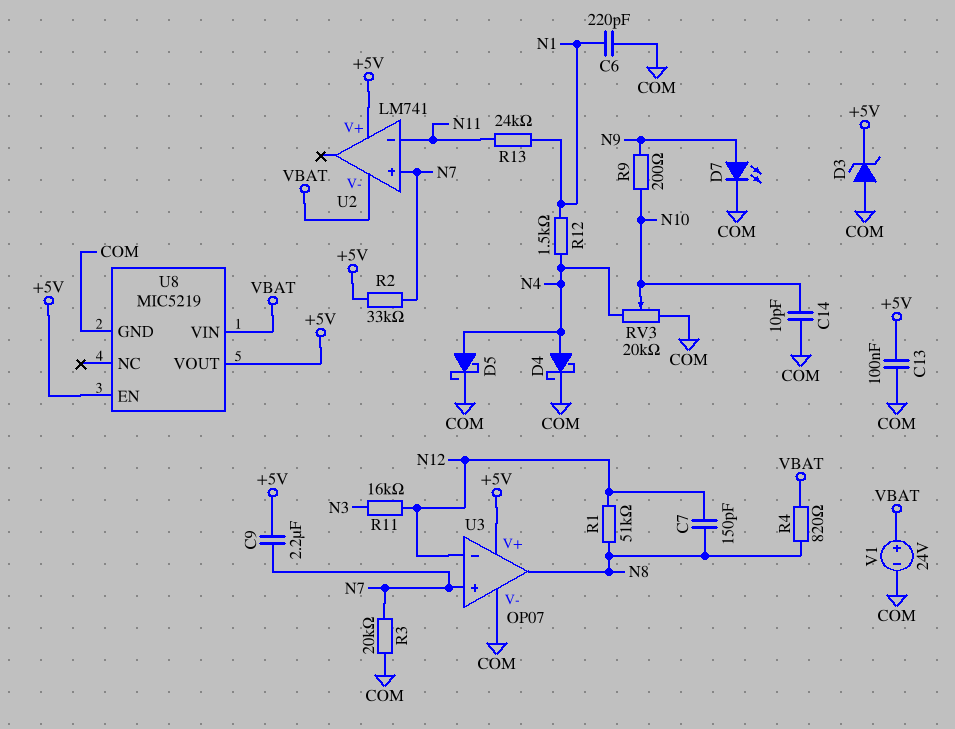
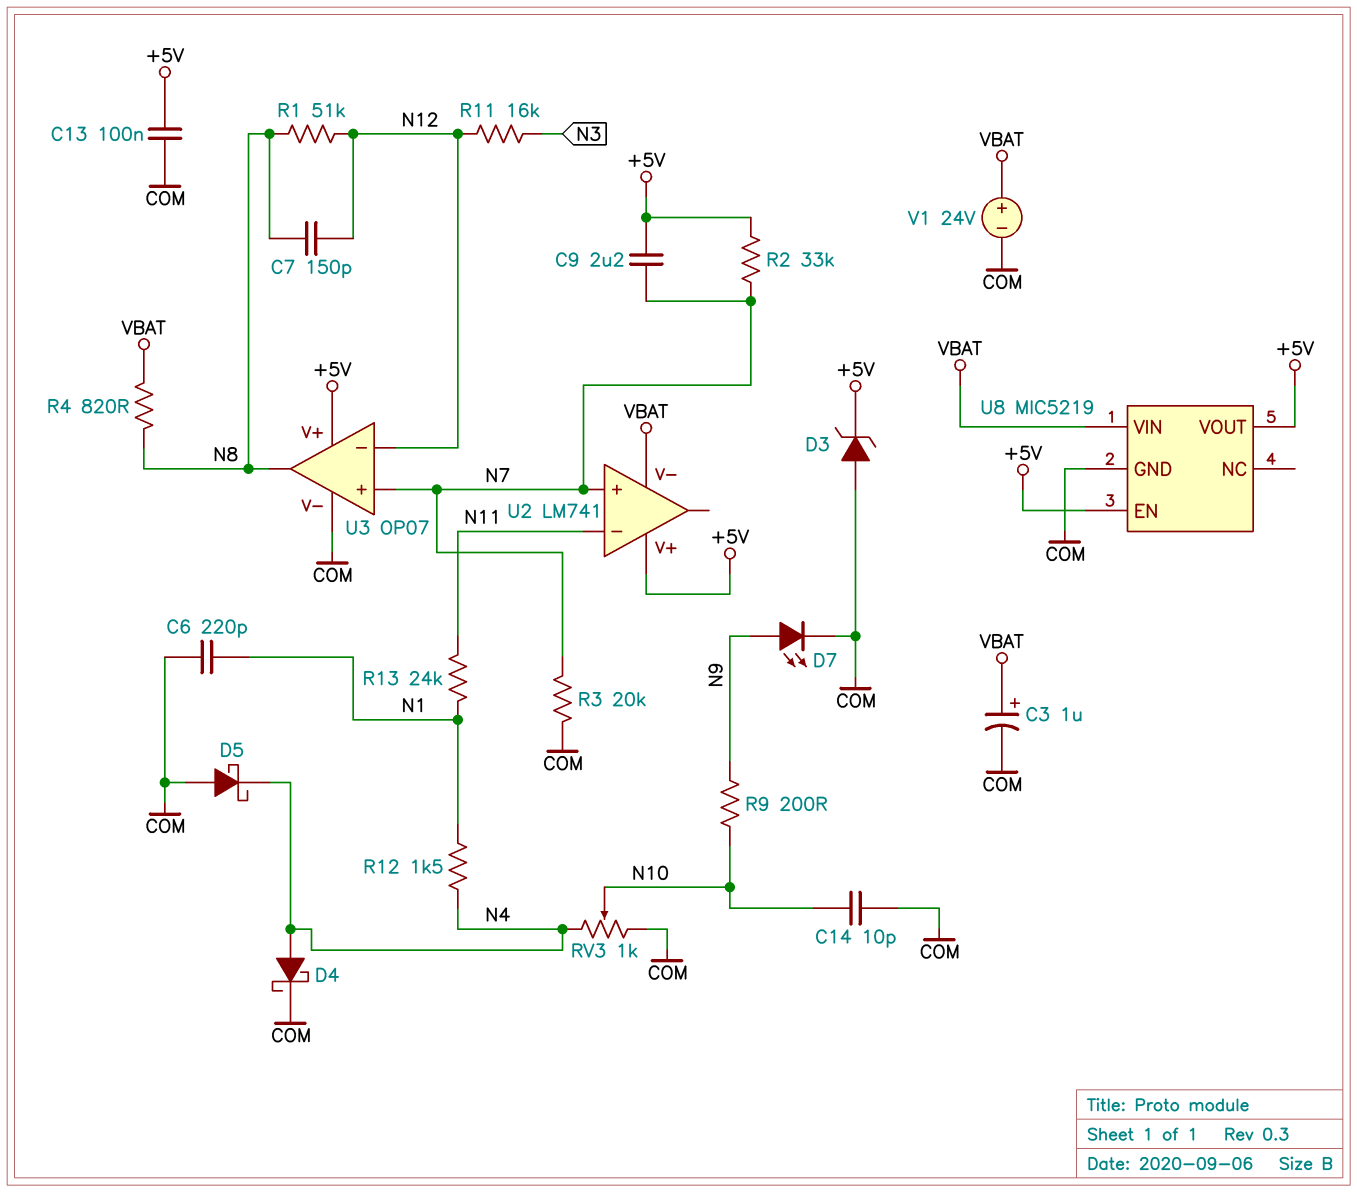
C3: none -> 1uF (plus VBAT, minus COM)
D5: schottky (A N4, K COM) -> schottky (A COM, K N4)
RV3: 20k (COM, N4, wiper N10) -> 1k (COM, N4, wiper N10)

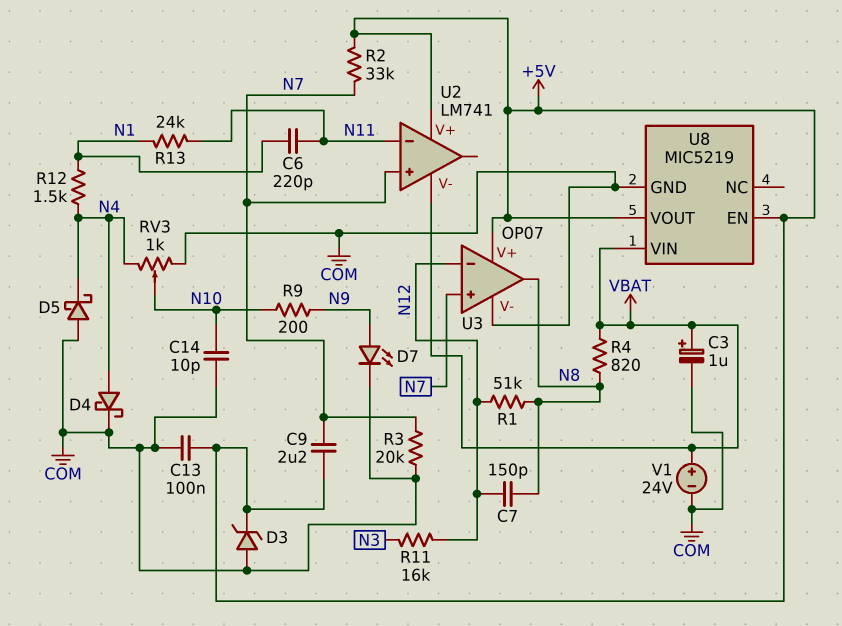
C6: 220pF (COM, N1) -> 220pF (N1, N11)

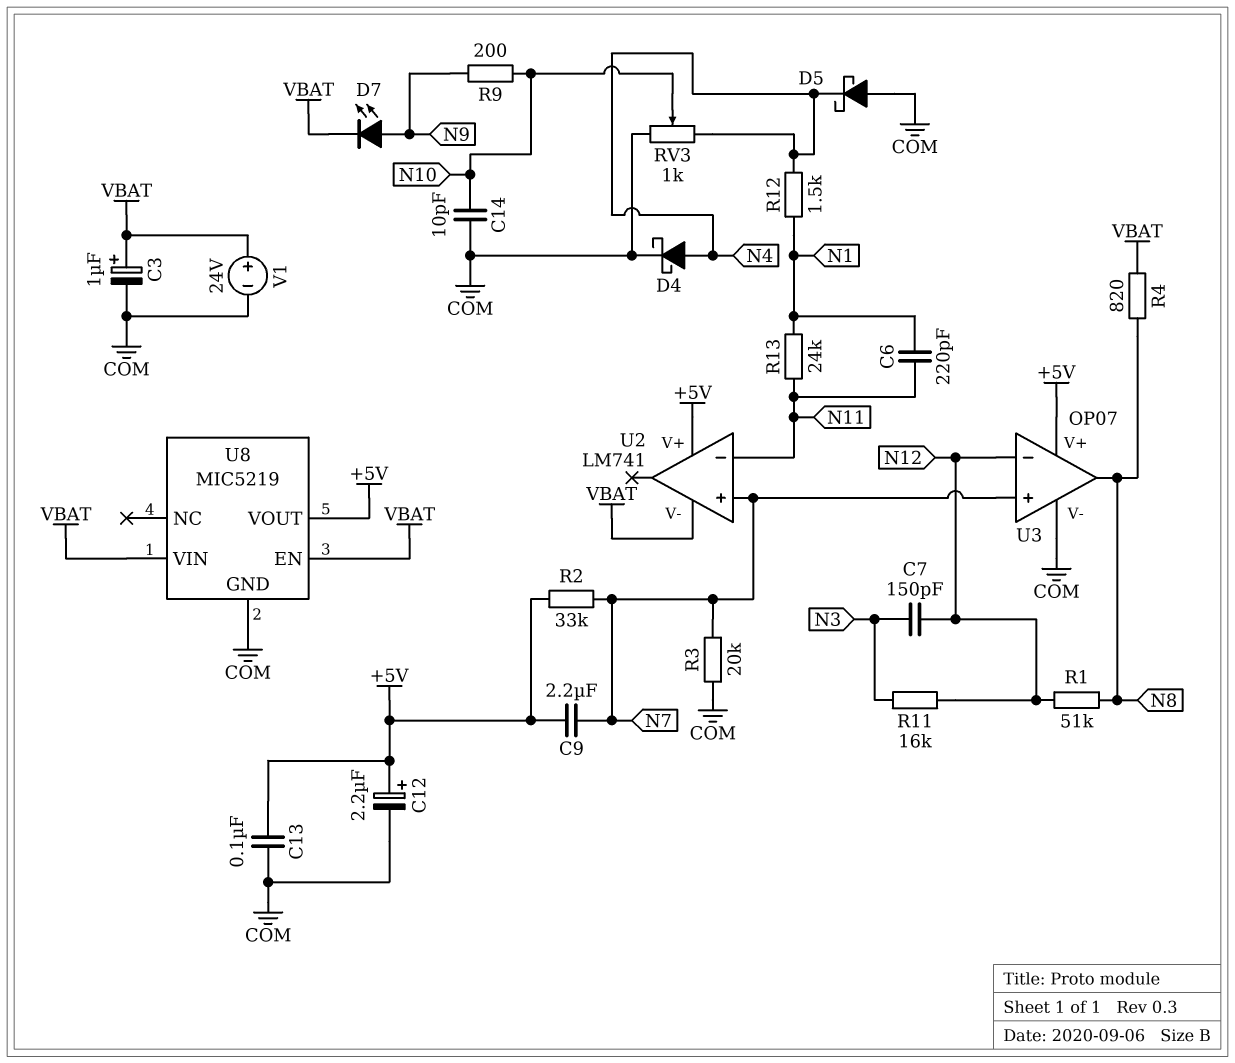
C7: 150pF (N8, N12) -> 150pF (N3, N12)
C12: none -> 2.2uF (plus +5V, minus COM)
D3: zener (A COM, K +5V) -> none
D7: LED (A N9, K COM) -> LED (A N9, K VBAT)
U8 pin EN: +5V -> VBAT

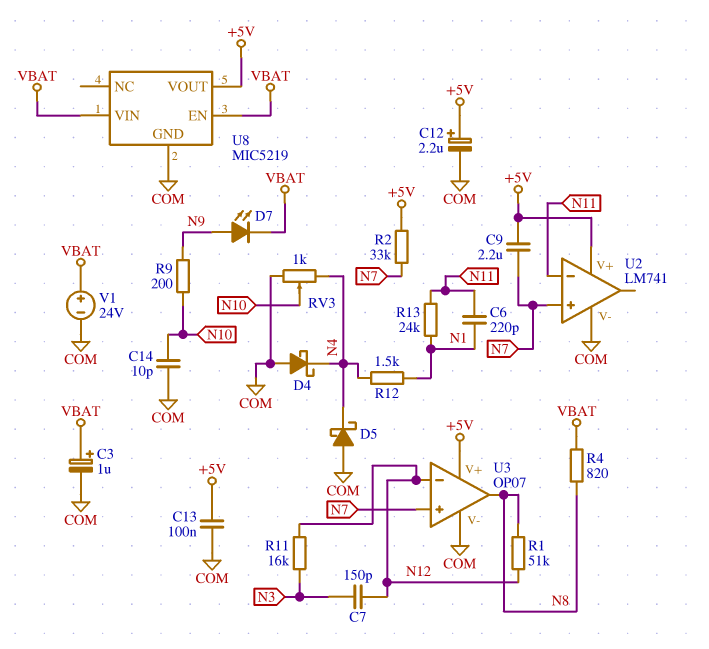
D4: schottky (A N4, K COM) -> schottky (A COM, K N4)
R3: 20k (COM, N7) -> none
U2 pin V-: VBAT -> COM

